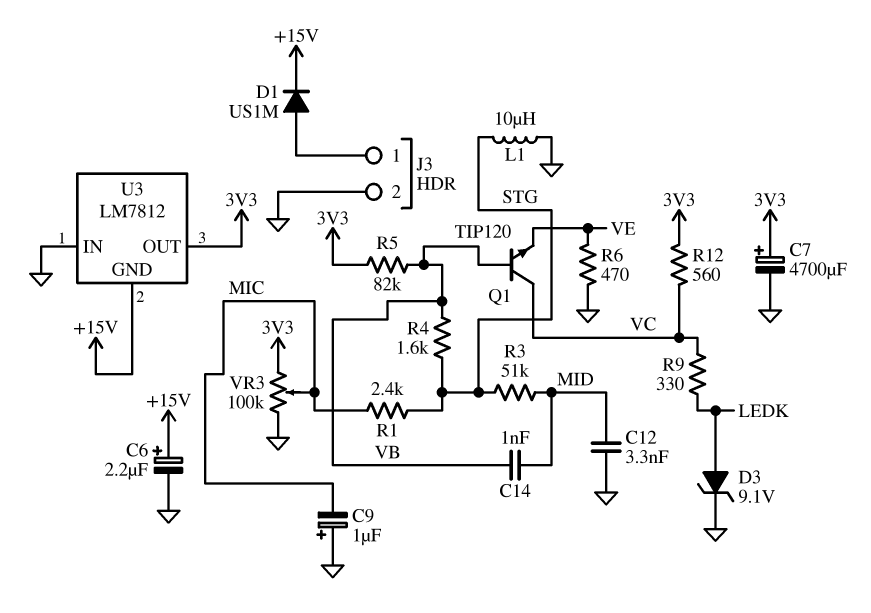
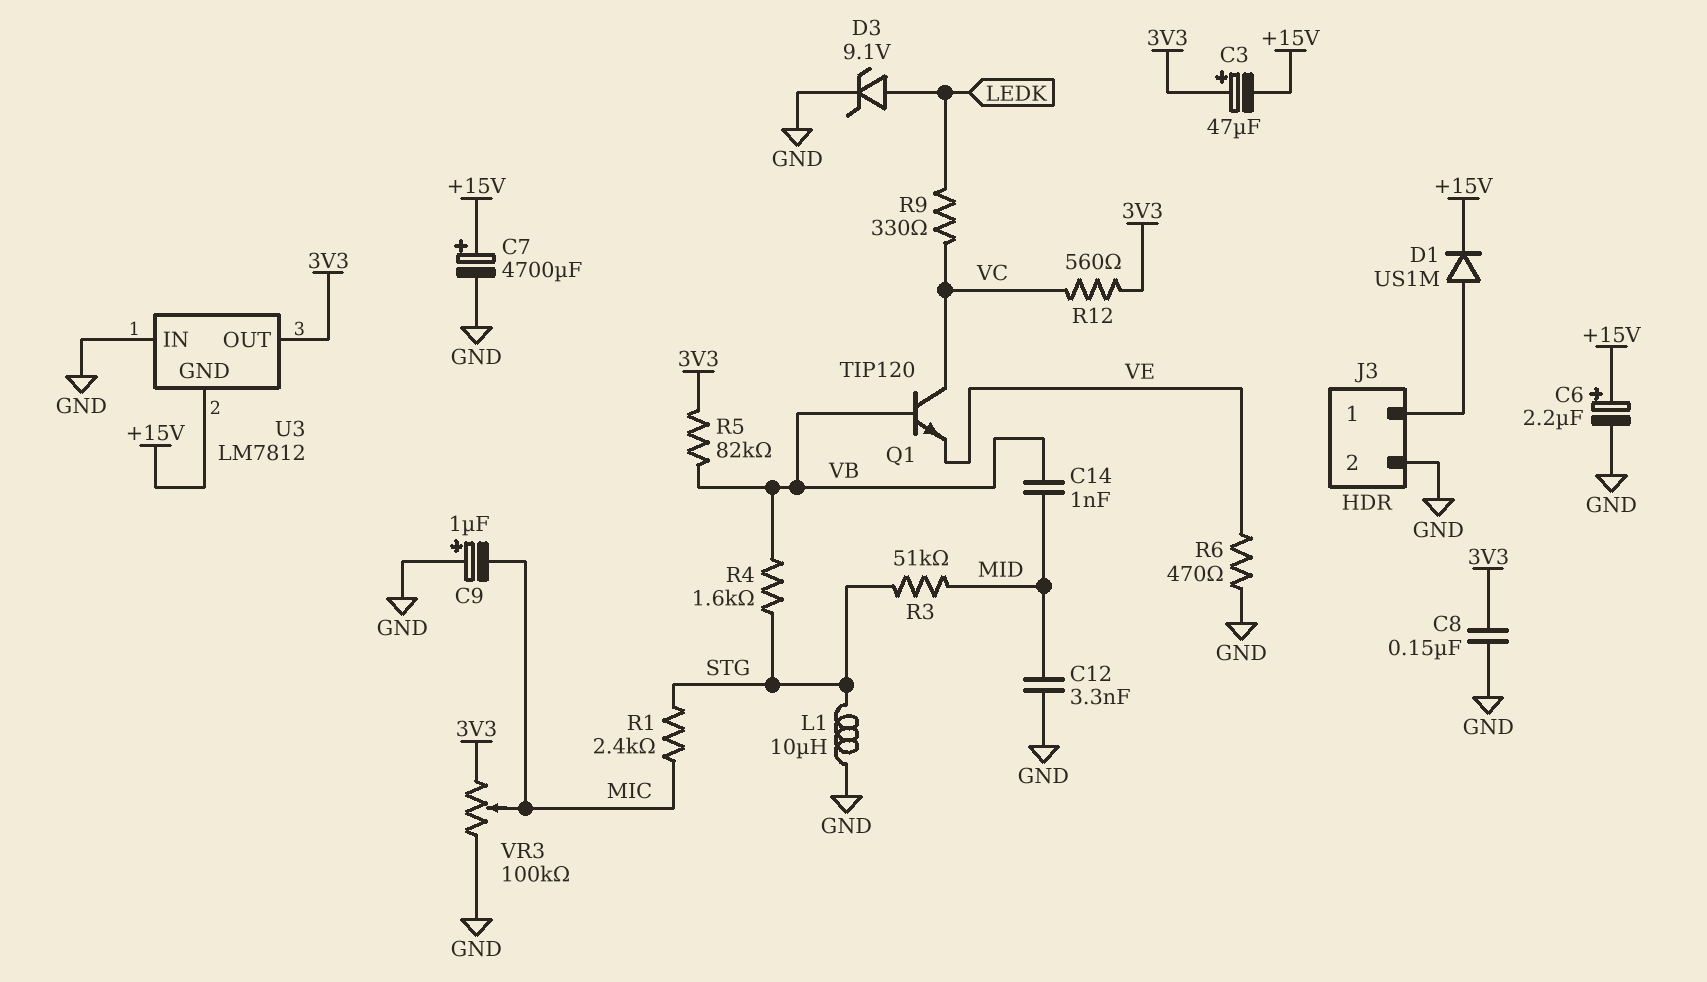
C3: none -> 47uF (plus 3V3, minus +15V)
C7: 4700uF (plus 3V3, minus GND) -> 4700uF (plus +15V, minus GND)
C8: none -> 150nF (3V3, GND)

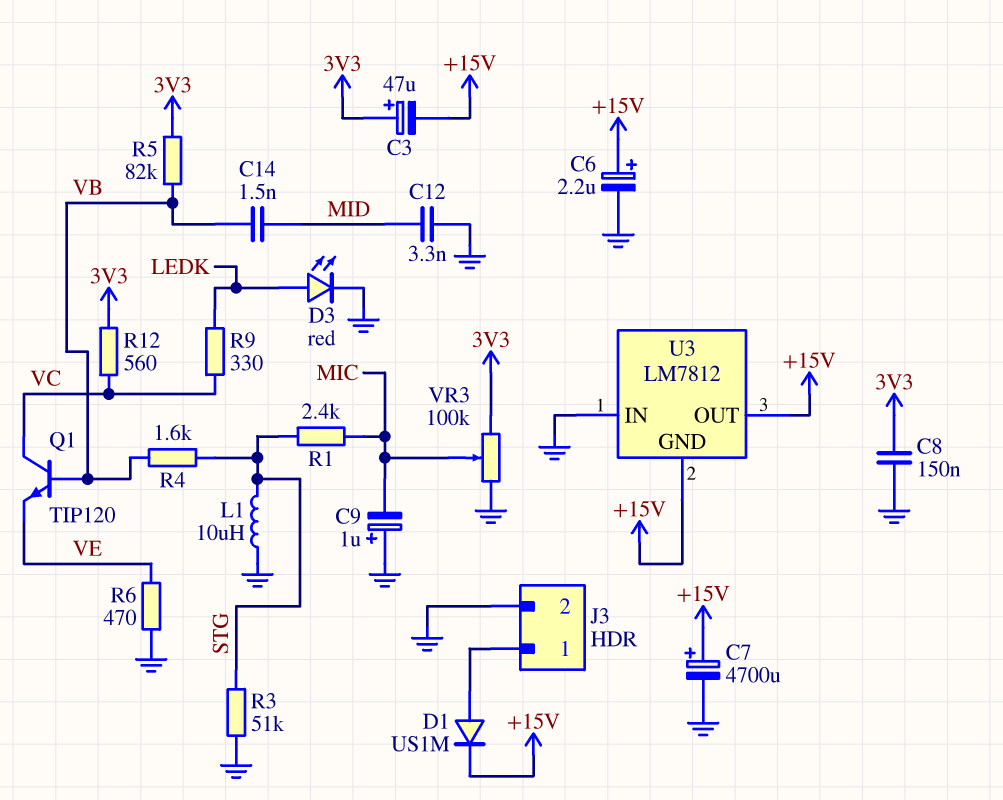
C14: 1nF (MID, VB) -> 1.5nF (MID, VB)
D3: zener 9.1V (A LEDK, K GND) -> LED red (A LEDK, K GND)
R3: 51k (MID, STG) -> 51k (GND, STG)
U3 pin OUT: 3V3 -> +15V

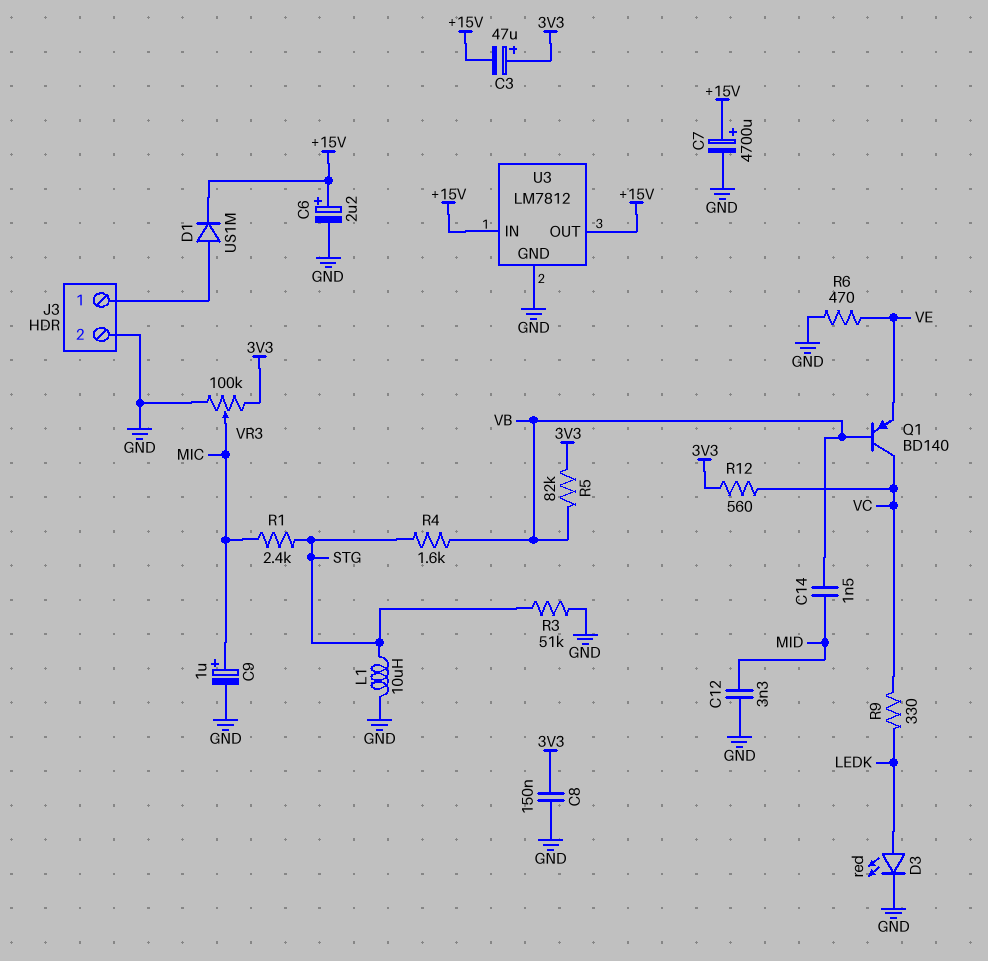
C9: 1uF (plus GND, minus MIC) -> 1uF (plus MIC, minus GND)
Q1: NPN TIP120 (B VB, C VC, E VE) -> PNP BD140 (B VB, C VC, E VE)
U3 pin GND: +15V -> GND
U3 pin IN: GND -> +15V

